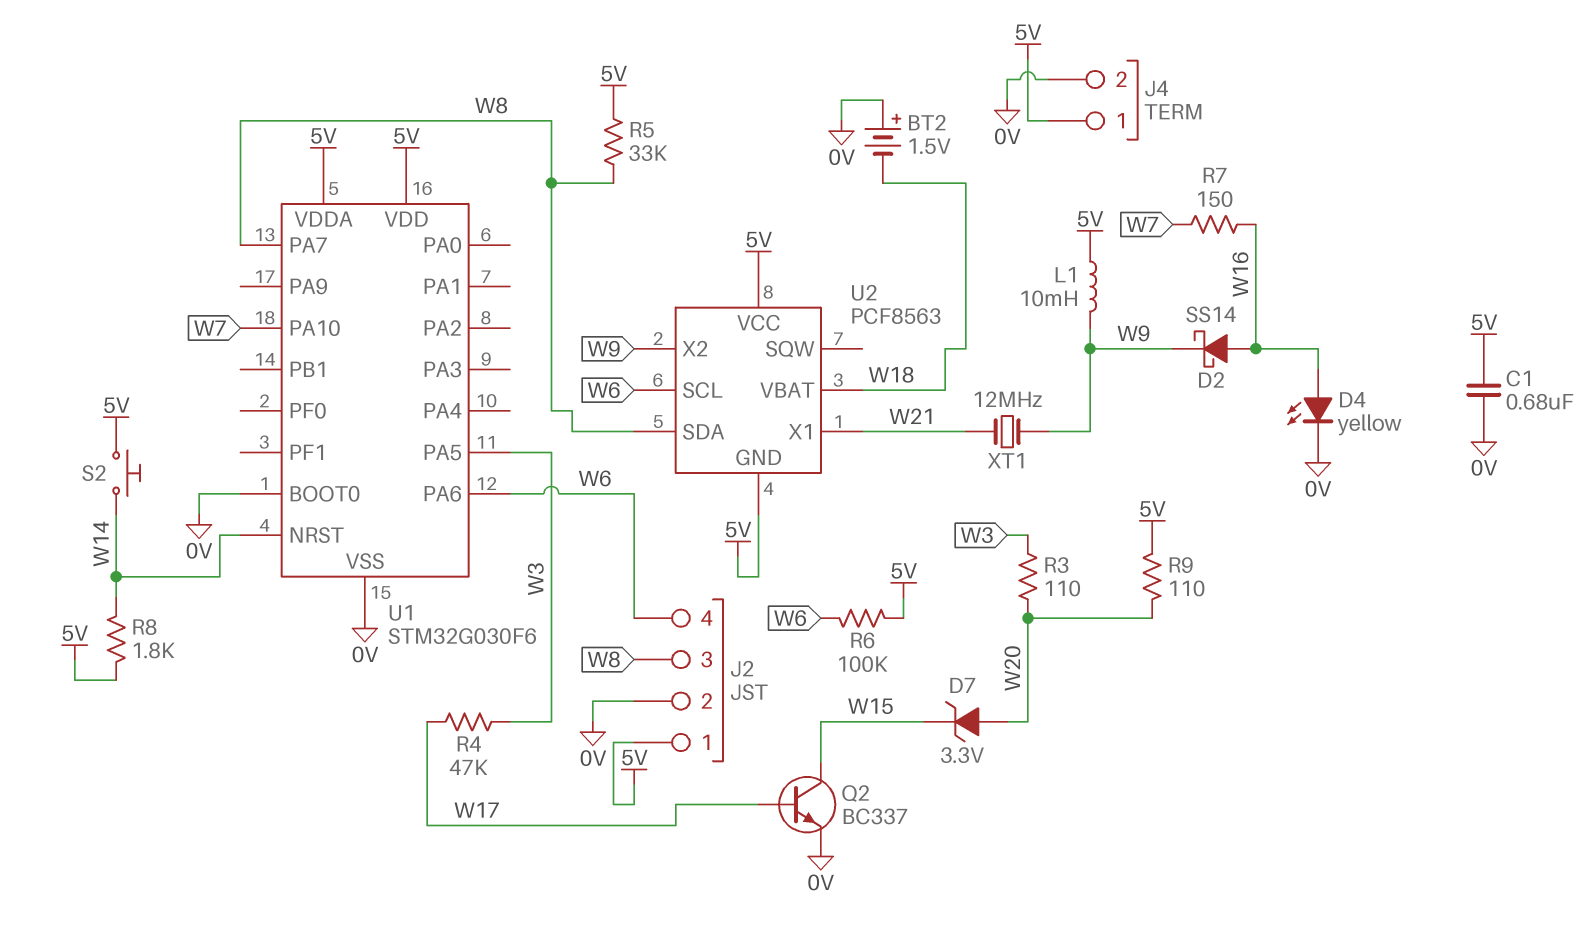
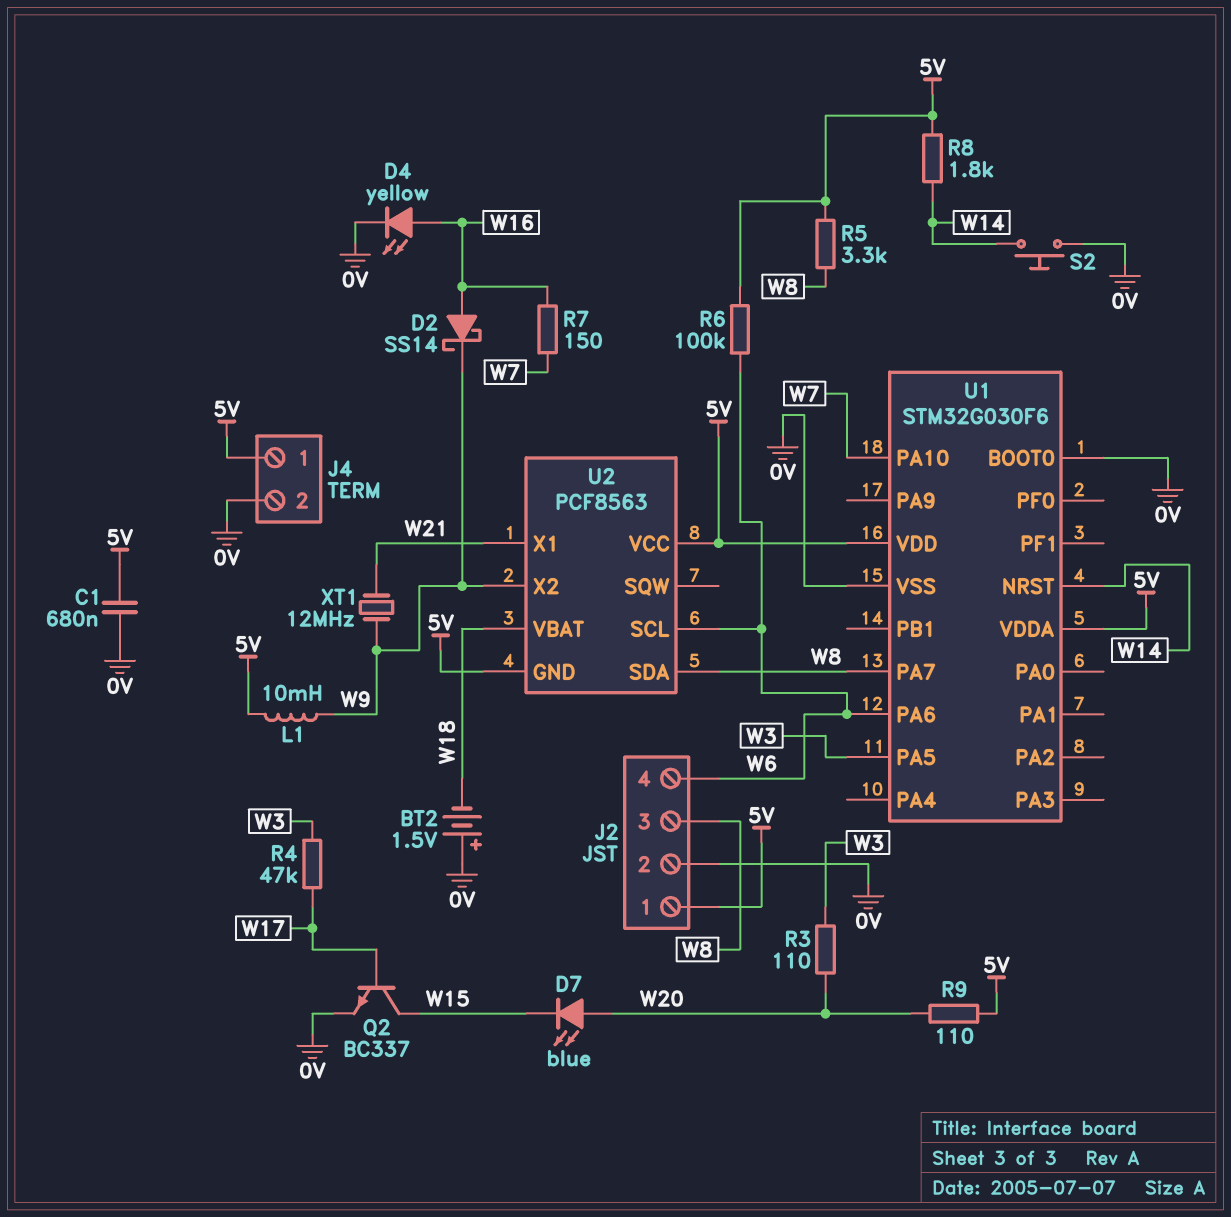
D7: zener 3.3V (A W20, K W15) -> LED blue (A W20, K W15)
R5: 33k (5V, W8) -> 3.3k (5V, W8)
S2: button (5V, W14) -> button (0V, W14)

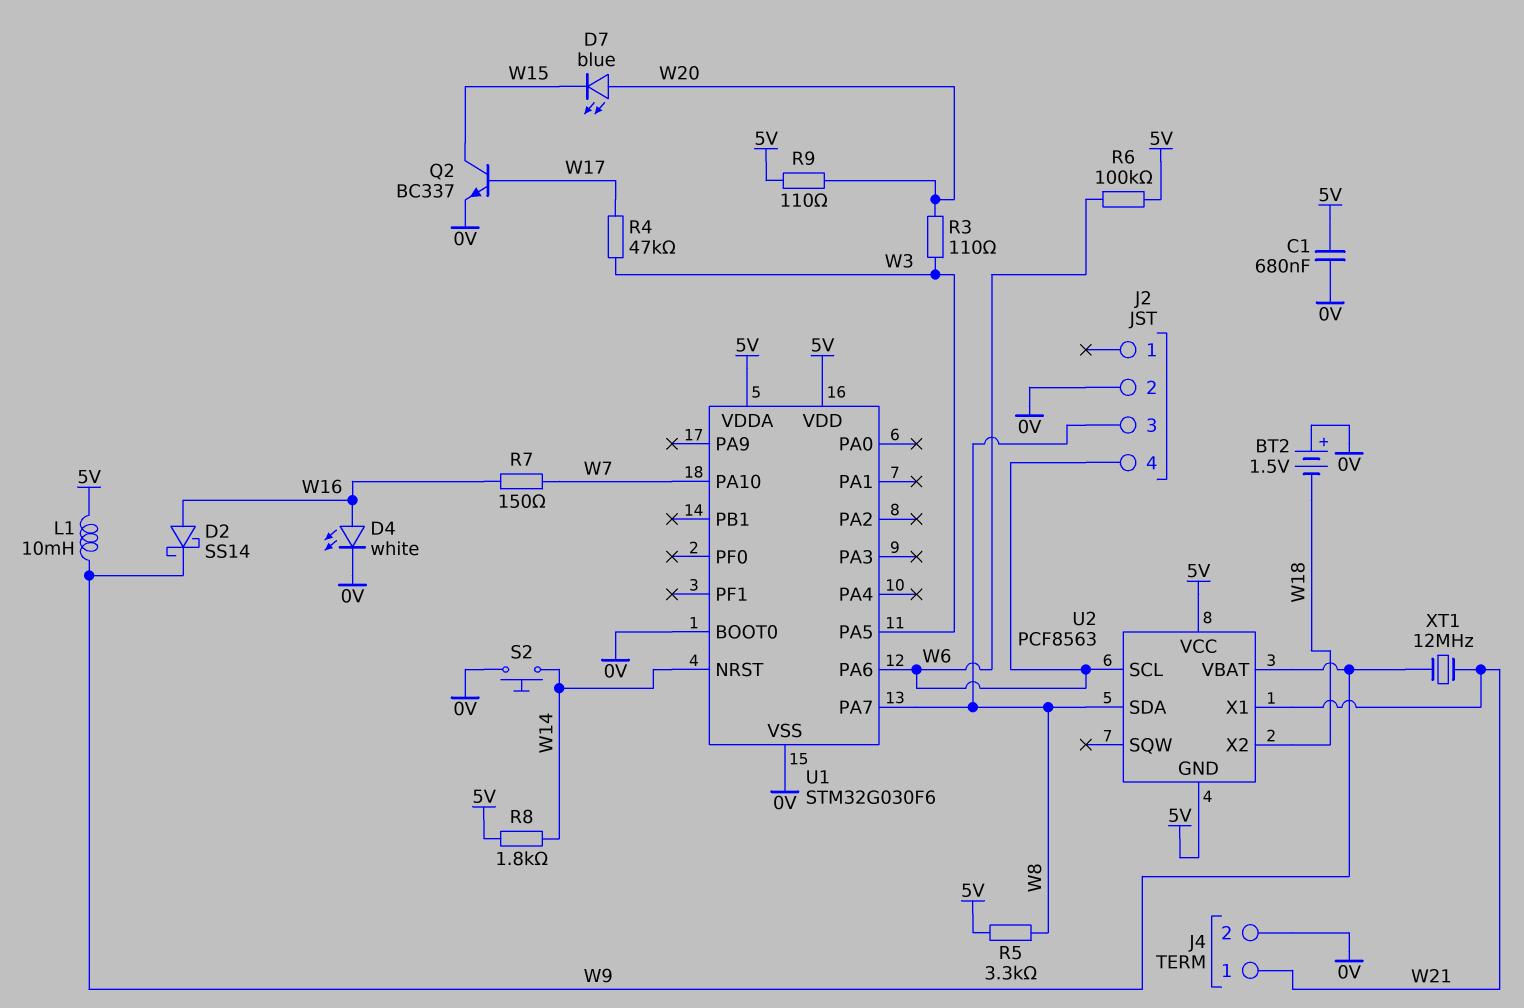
D4: LED yellow (A W16, K 0V) -> LED white (A W16, K 0V)
J2 pin 1: 5V -> none
J4 pin 1: 5V -> W21
U2 pin VBAT: W18 -> W9
U2 pin X2: W9 -> W18

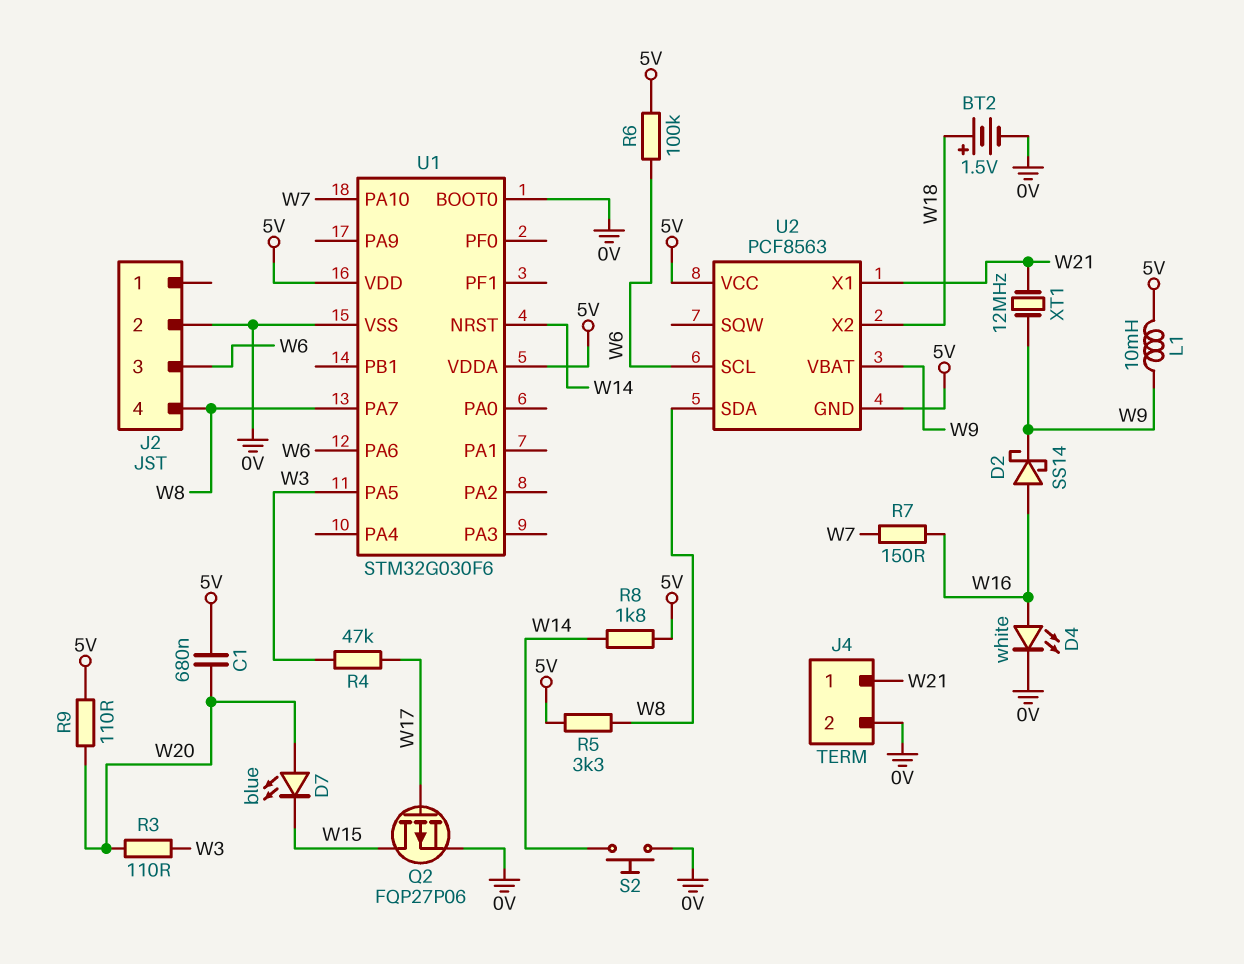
BT2: 1.5V (plus 0V, minus W18) -> 1.5V (plus W18, minus 0V)
C1: 680nF (0V, 5V) -> 680nF (5V, W20)
J2 pin 3: W8 -> W6
J2 pin 4: W6 -> W8
Q2: NPN BC337 (B W17, C W15, E 0V) -> PMOS FQP27P06 (G W17, D W15, S 0V)

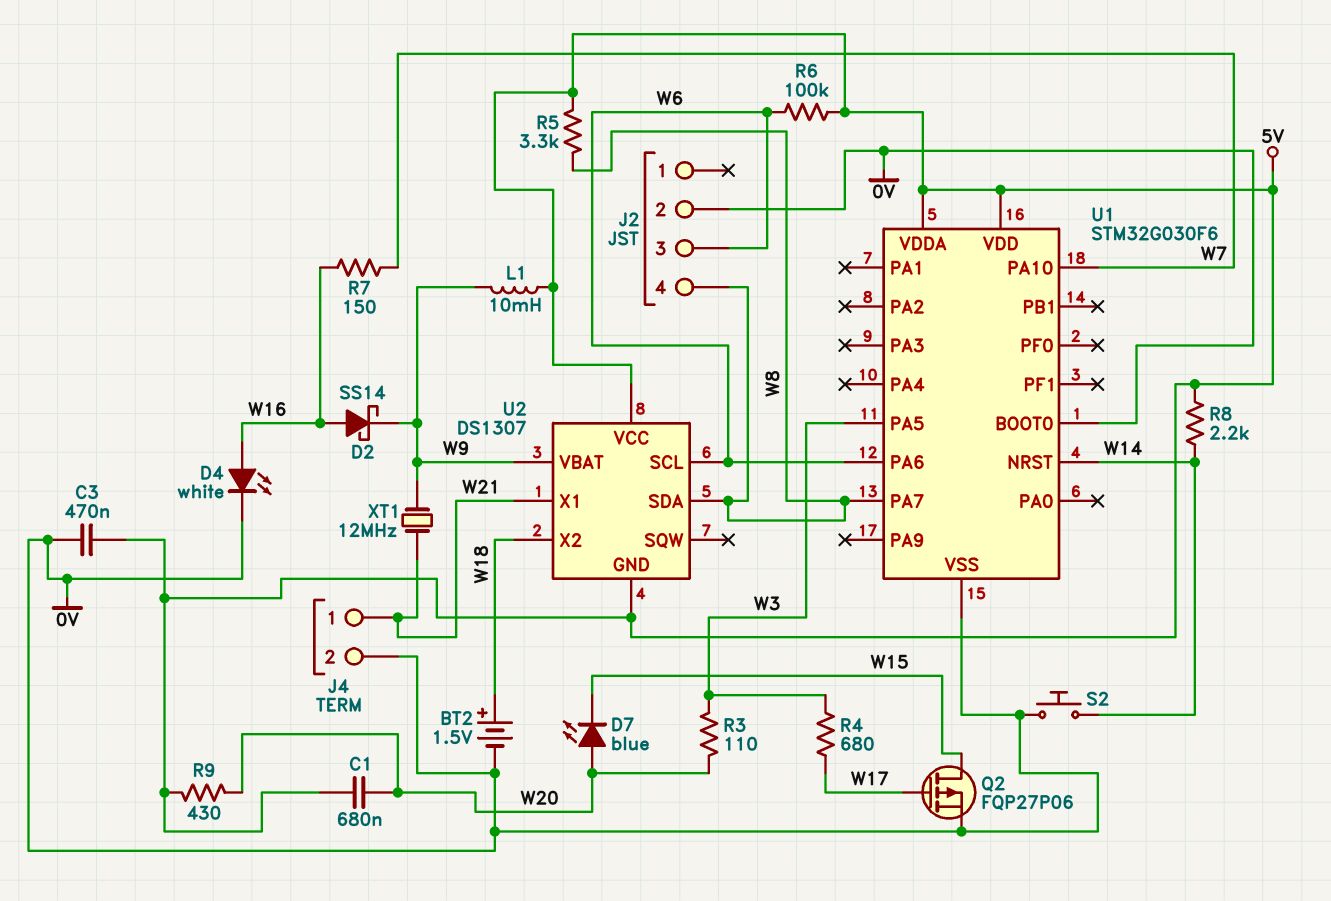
C3: none -> 470nF (0V, 5V)
R4: 47k (W3, W17) -> 680 (W3, W17)
R8: 1.8k (5V, W14) -> 2.2k (5V, W14)
R9: 110 (5V, W20) -> 430 (5V, W20)
U2: PCF8563 -> DS1307

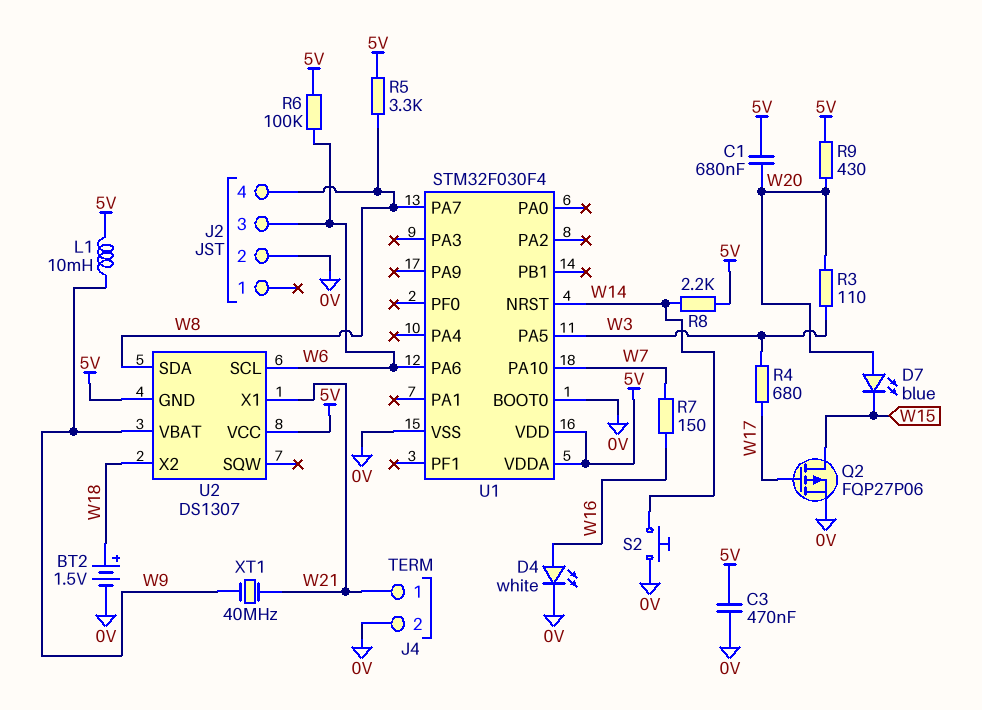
D2: schottky SS14 (A W16, K W9) -> none
U1: STM32G030F6 -> STM32F030F4
XT1: 12MHz (W9, W21) -> 40MHz (W9, W21)

